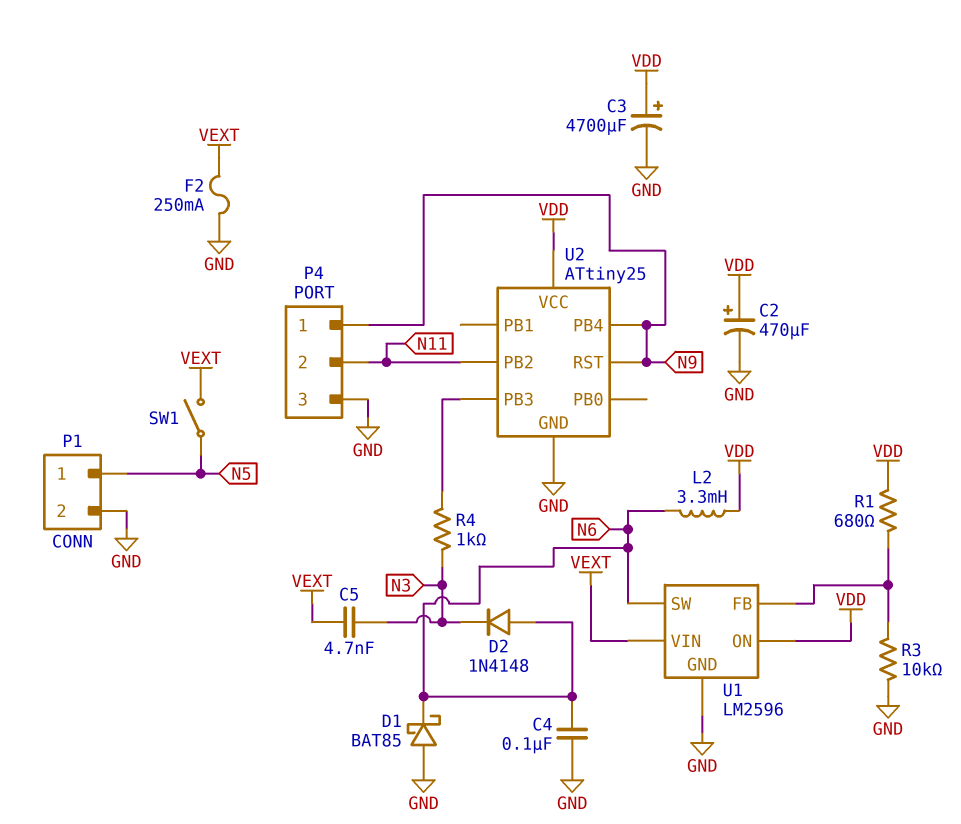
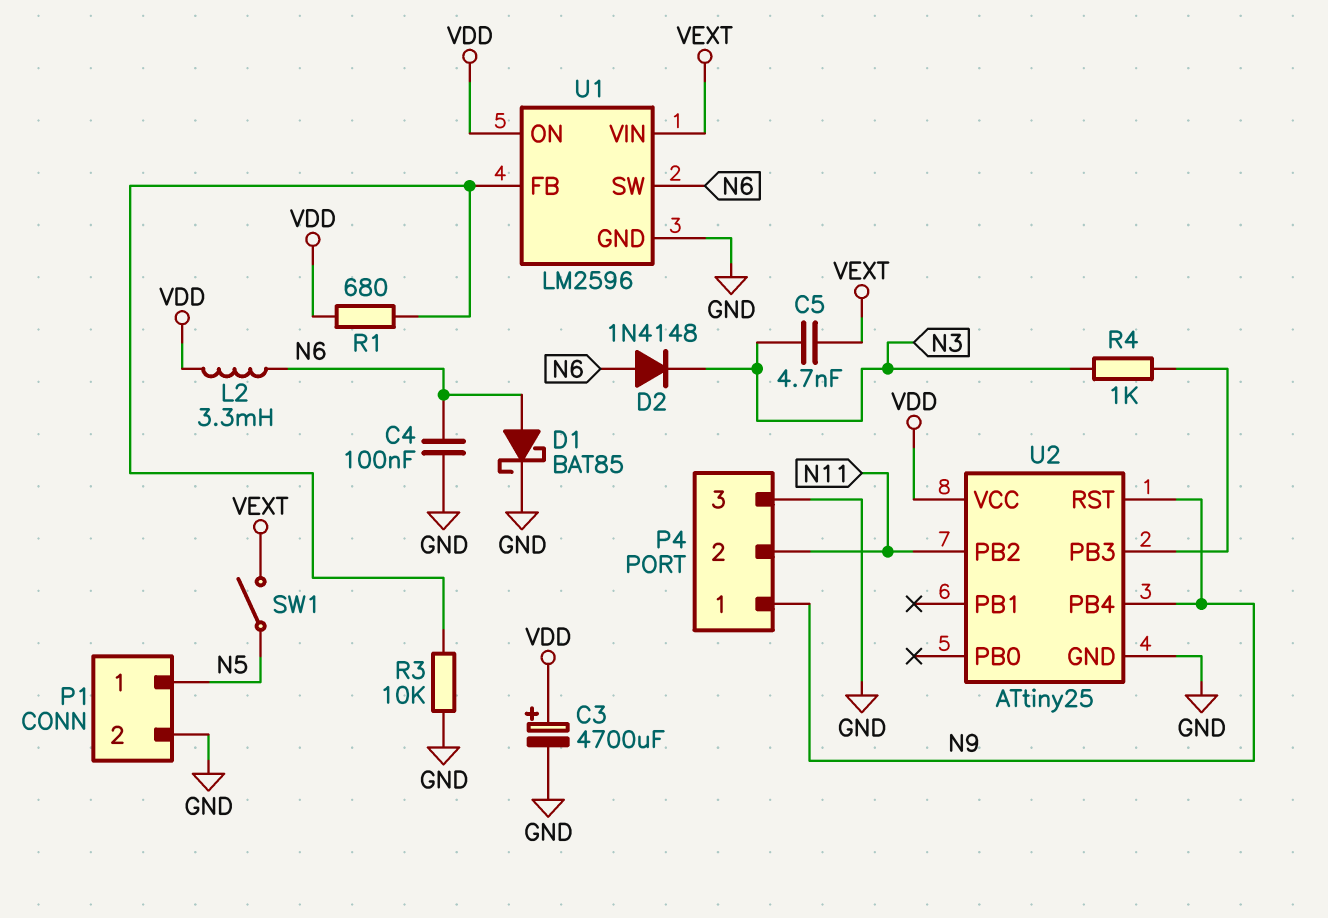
C2: 470uF (plus VDD, minus GND) -> none
D1: schottky BAT85 (A GND, K N6) -> schottky BAT85 (A N6, K GND)
F2: 250mA (GND, VEXT) -> none

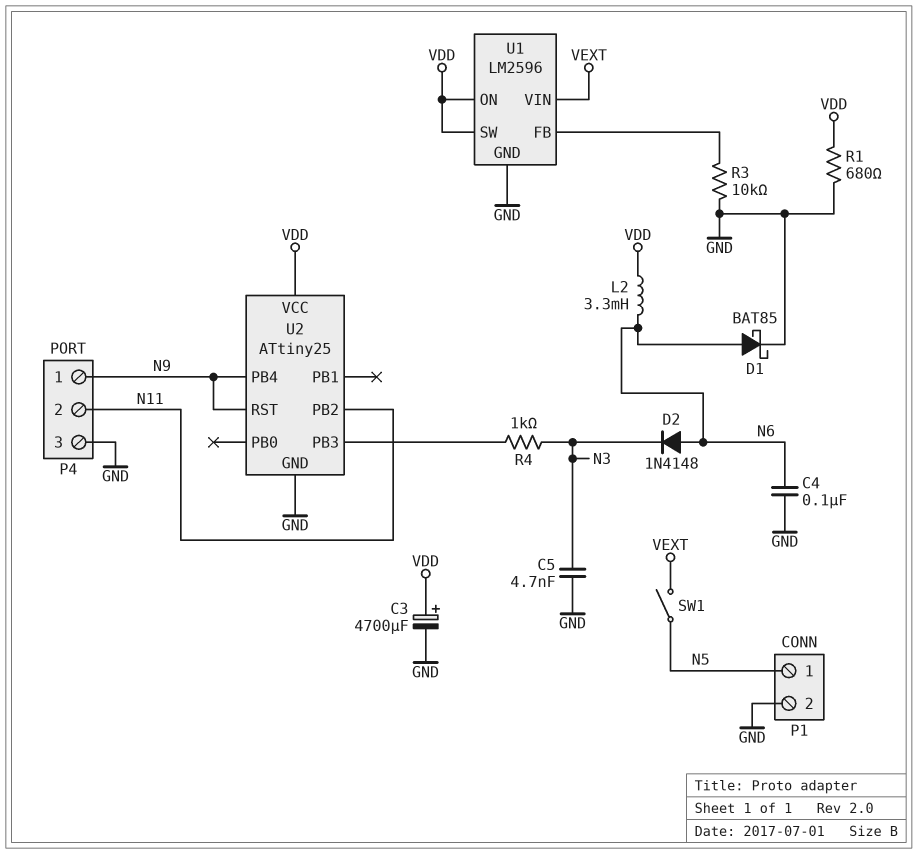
C5: 4.7nF (N3, VEXT) -> 4.7nF (GND, N3)
R1: 680 (U1/FB, VDD) -> 680 (GND, VDD)
U1 pin SW: N6 -> VDD

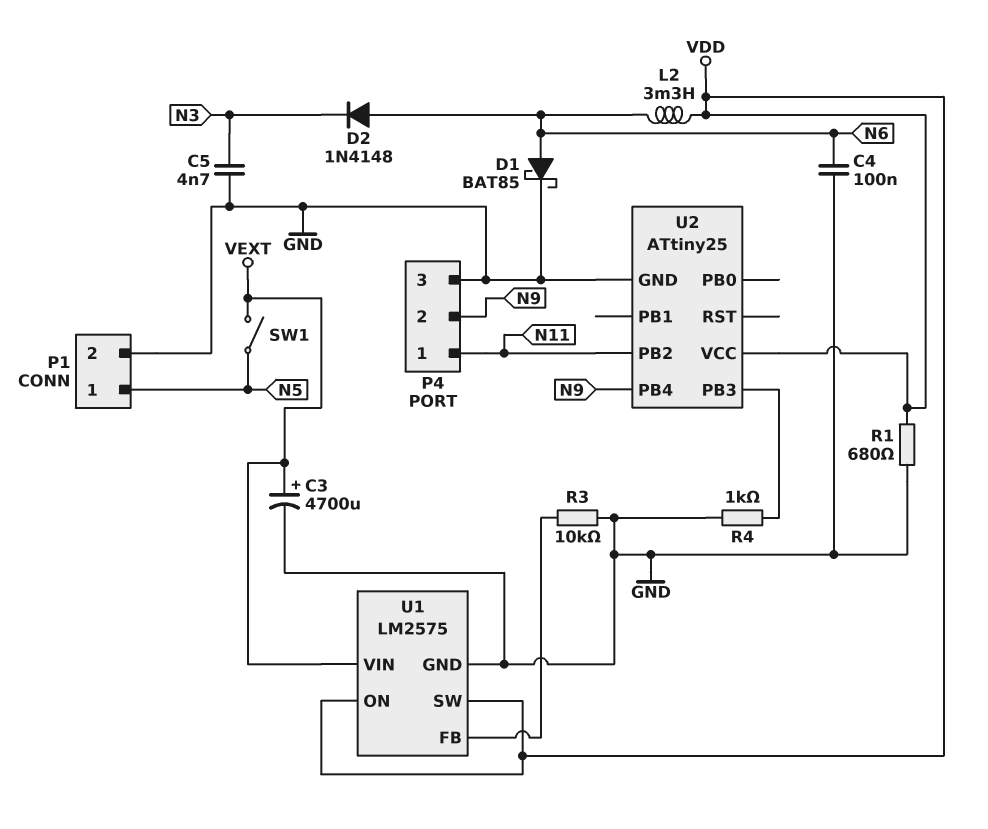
C3: 4700uF (plus VDD, minus GND) -> 4700uF (plus VEXT, minus GND)
P4 pin 1: N9 -> N11
P4 pin 2: N11 -> N9
R4: 1k (N3, U2/PB3) -> 1k (GND, U2/PB3)
U1: LM2596 -> LM2575
U2 pin RST: N9 -> none

